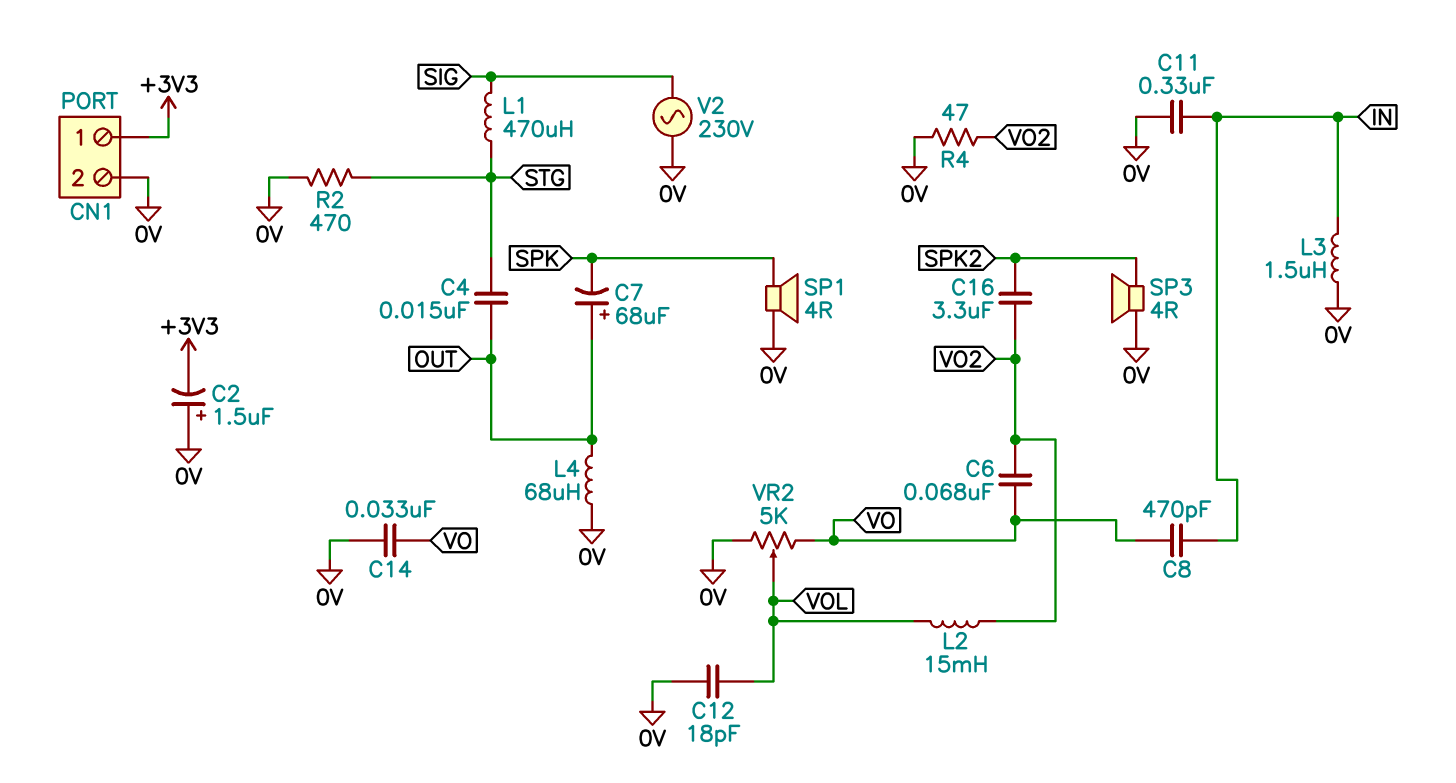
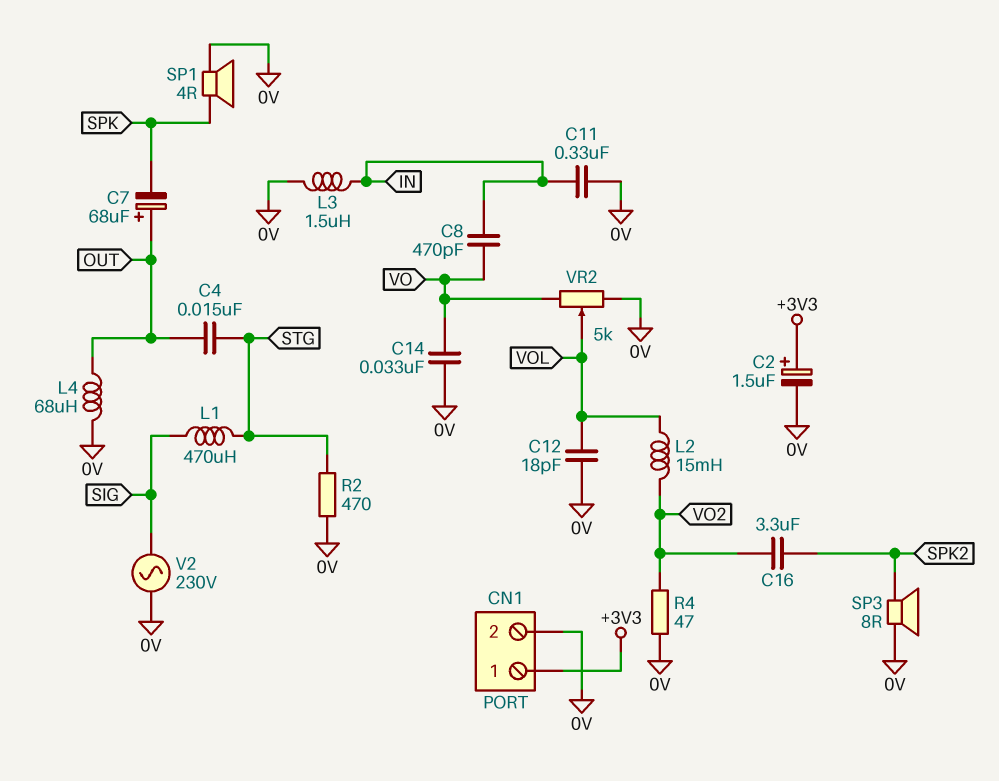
C2: 1.5uF (plus 0V, minus +3V3) -> 1.5uF (plus +3V3, minus 0V)
C6: 68nF (VO, VO2) -> none
SP3: speaker 4R (0V, SPK2) -> speaker 8R (0V, SPK2)

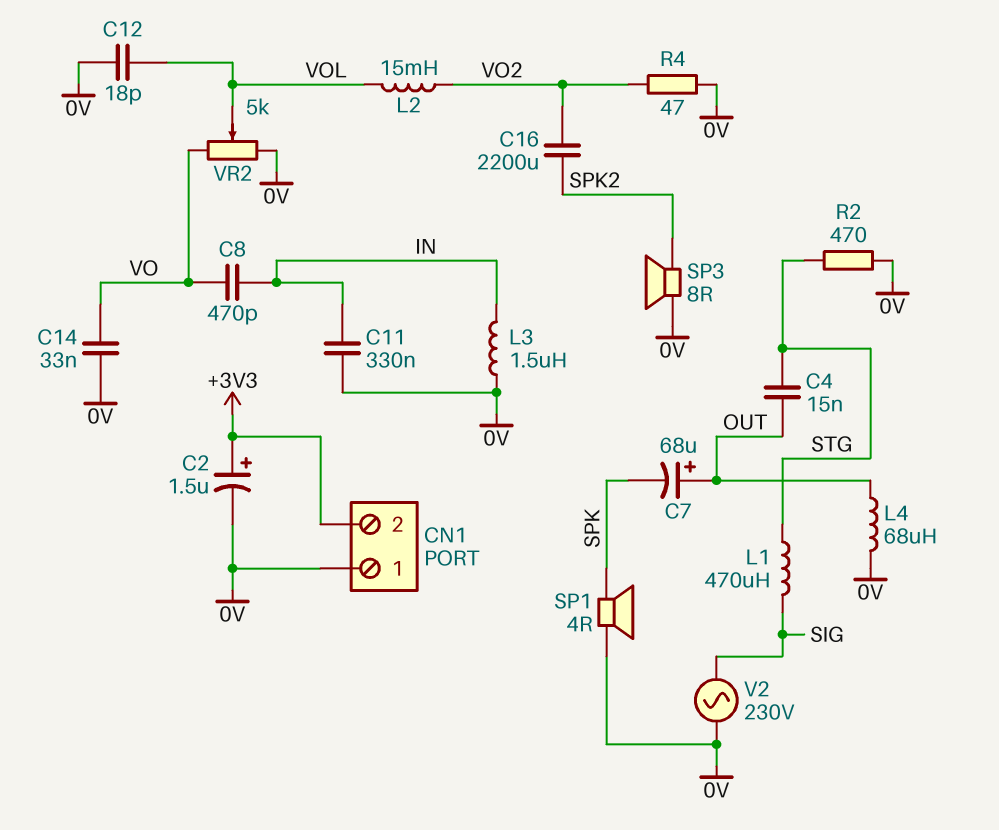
C16: 3.3uF (SPK2, VO2) -> 2200uF (SPK2, VO2)
CN1 pin 1: +3V3 -> 0V
CN1 pin 2: 0V -> +3V3

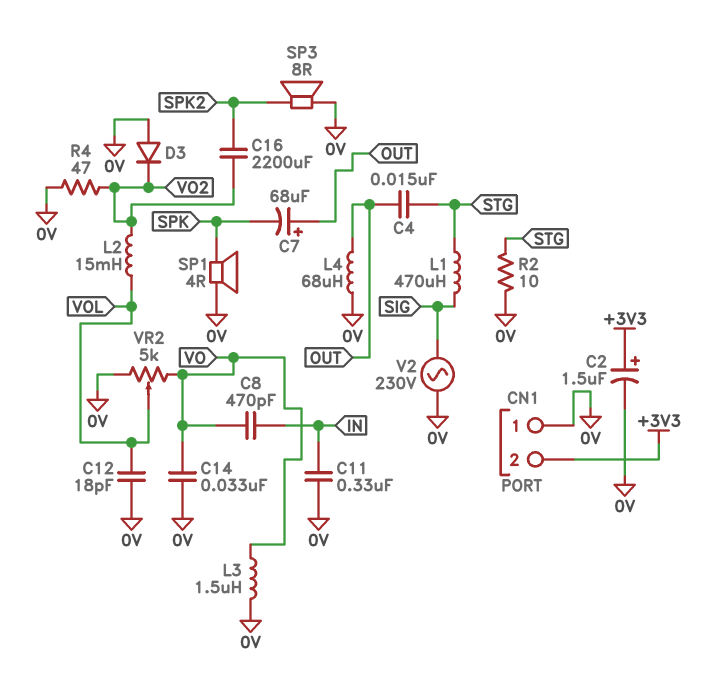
D3: none -> diode (A 0V, K VO2)
L3: 1.5uH (0V, IN) -> 1.5uH (0V, VO)
R2: 470 (0V, STG) -> 10 (0V, STG)

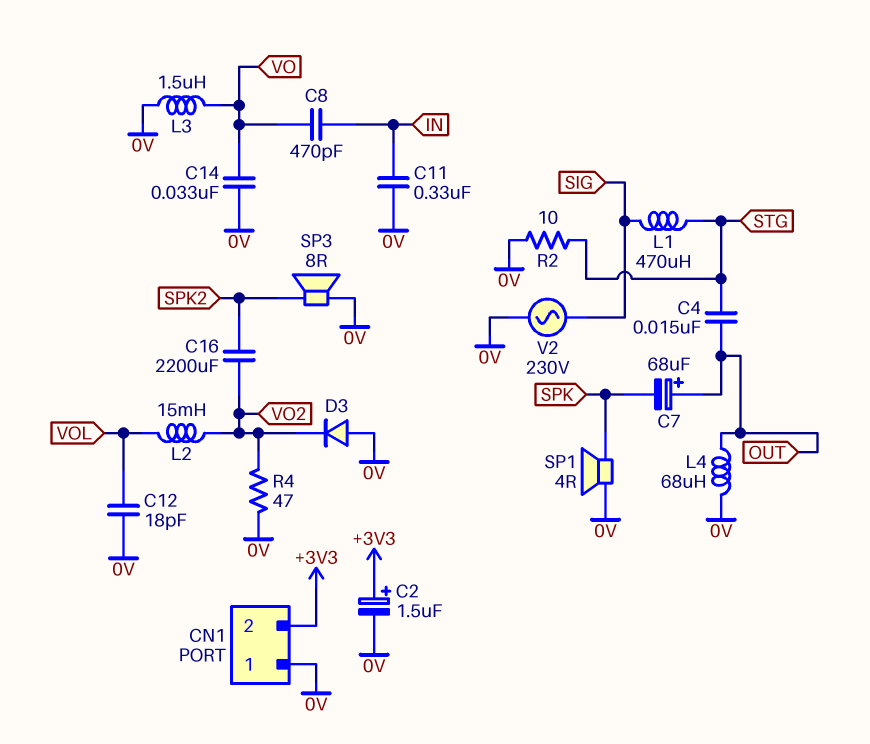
VR2: 5k (0V, VO, wiper VOL) -> none

